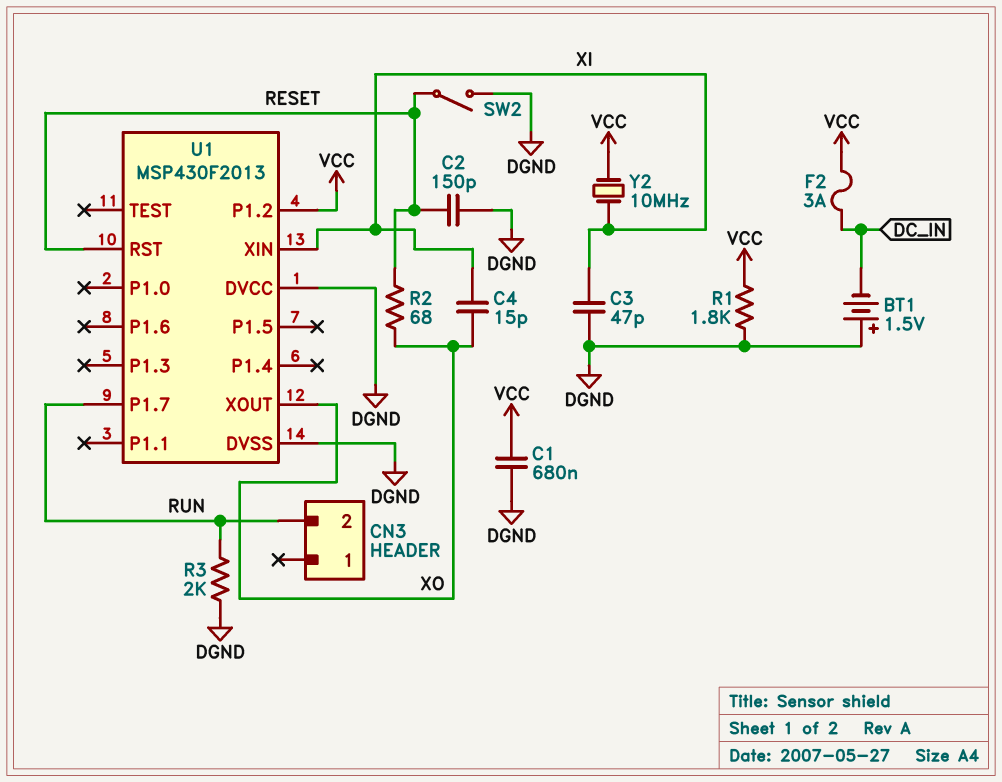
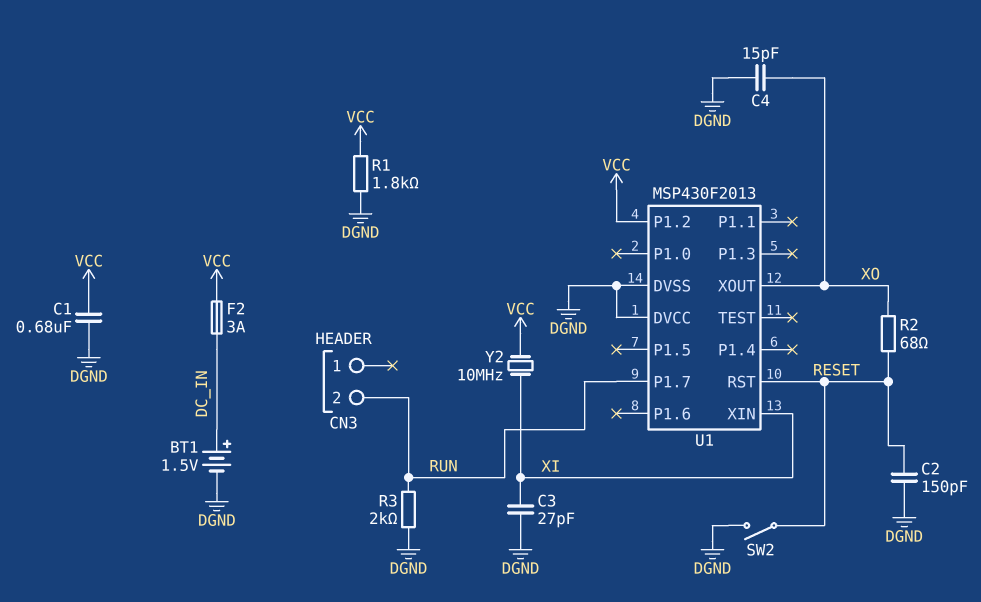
BT1: 1.5V (plus DGND, minus DC_IN) -> 1.5V (plus DC_IN, minus DGND)
C3: 47pF (DGND, XI) -> 27pF (DGND, XI)
C4: 15pF (XI, XO) -> 15pF (DGND, XO)

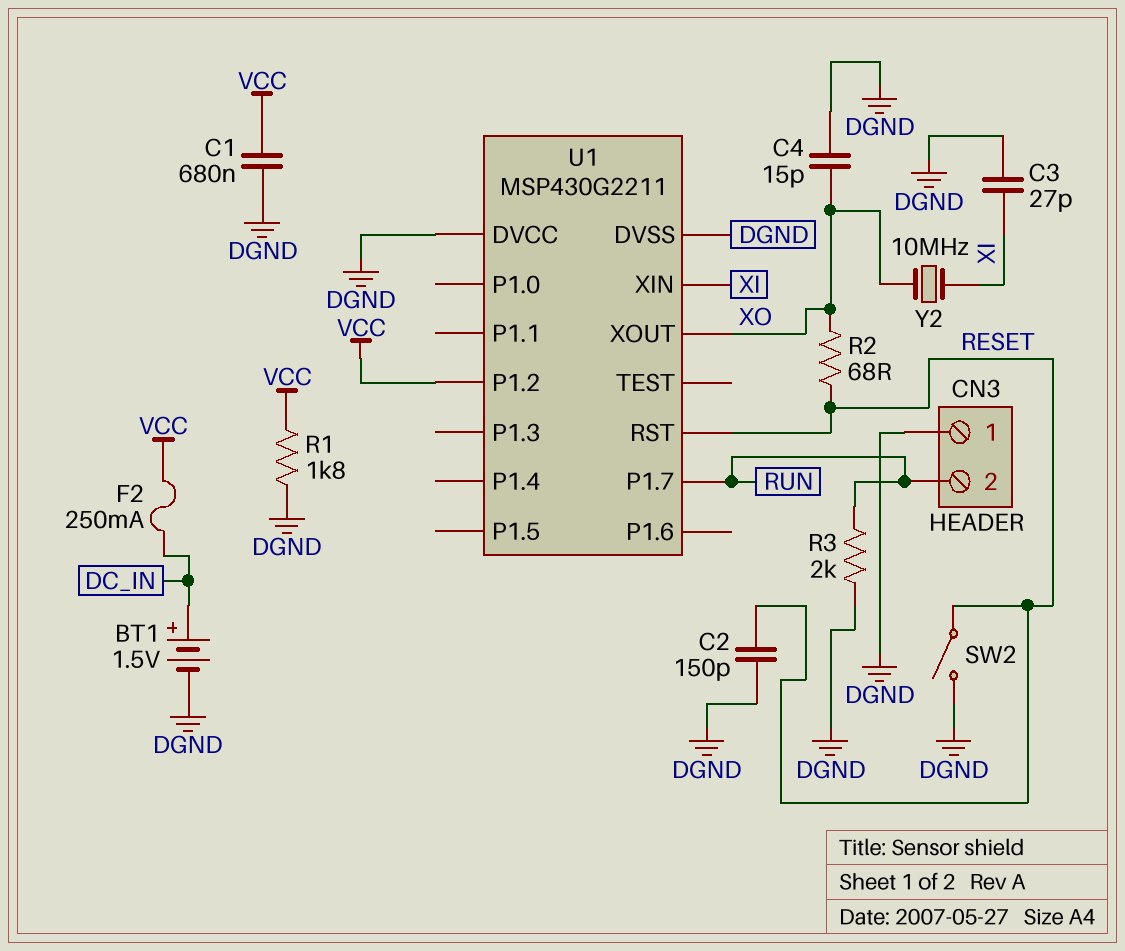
CN3 pin 1: none -> DGND
F2: 3A (DC_IN, VCC) -> 250mA (DC_IN, VCC)
U1: MSP430F2013 -> MSP430G2211
Y2: 10MHz (VCC, XI) -> 10MHz (XI, XO)

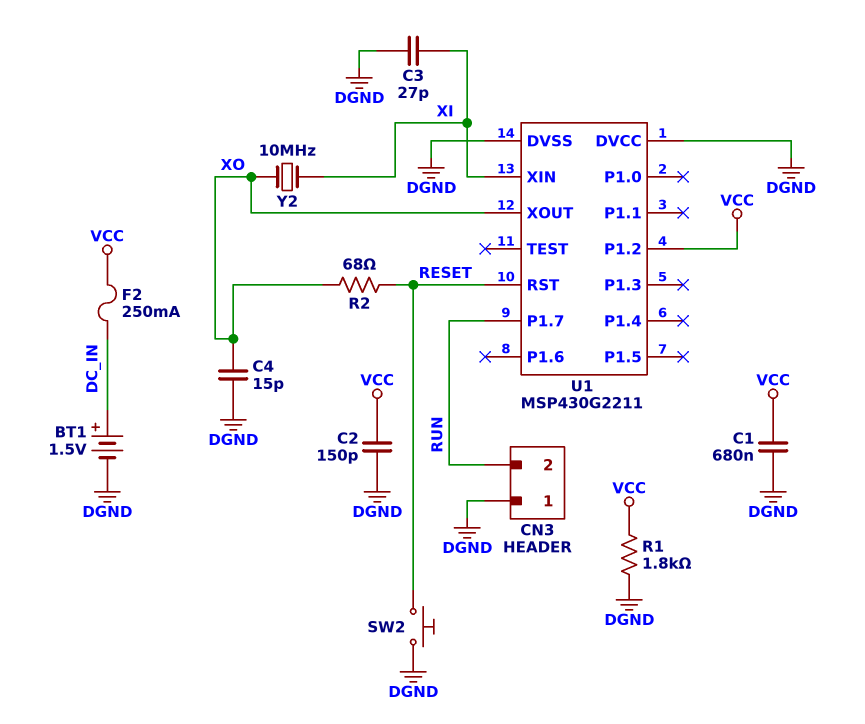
C2: 150pF (DGND, RESET) -> 150pF (DGND, VCC)
R3: 2k (DGND, RUN) -> none
SW2: switch (DGND, RESET) -> button (DGND, RESET)

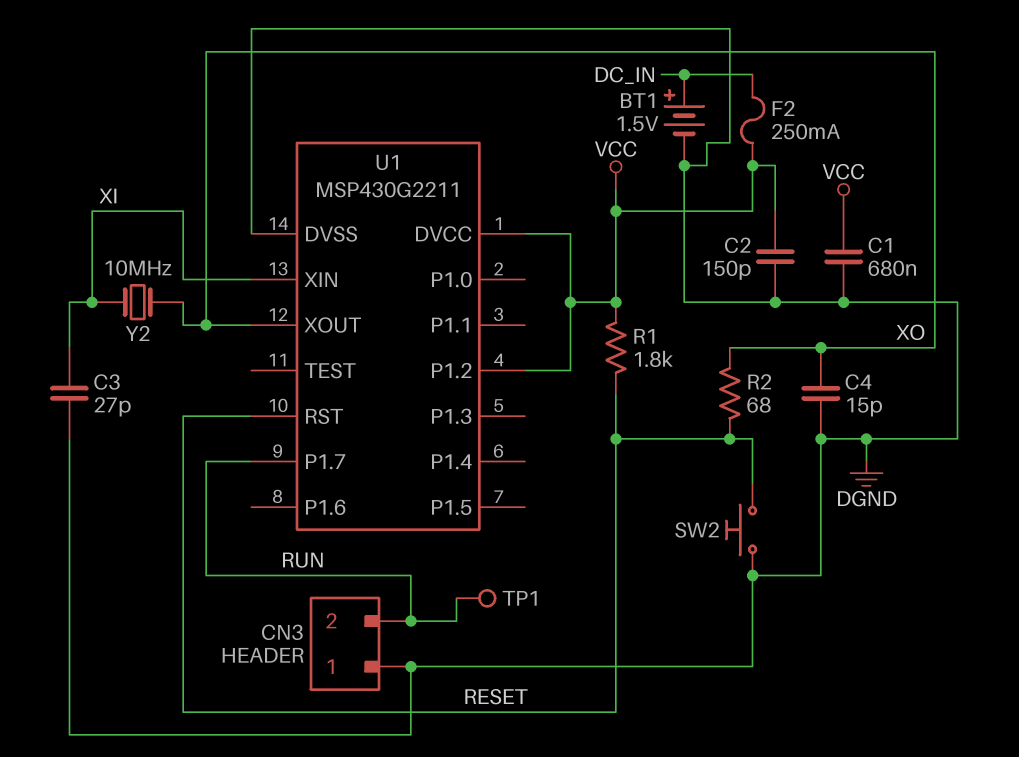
R1: 1.8k (DGND, VCC) -> 1.8k (RESET, VCC)
TP1: none -> test point (RUN)
U1 pin DVCC: DGND -> VCC

